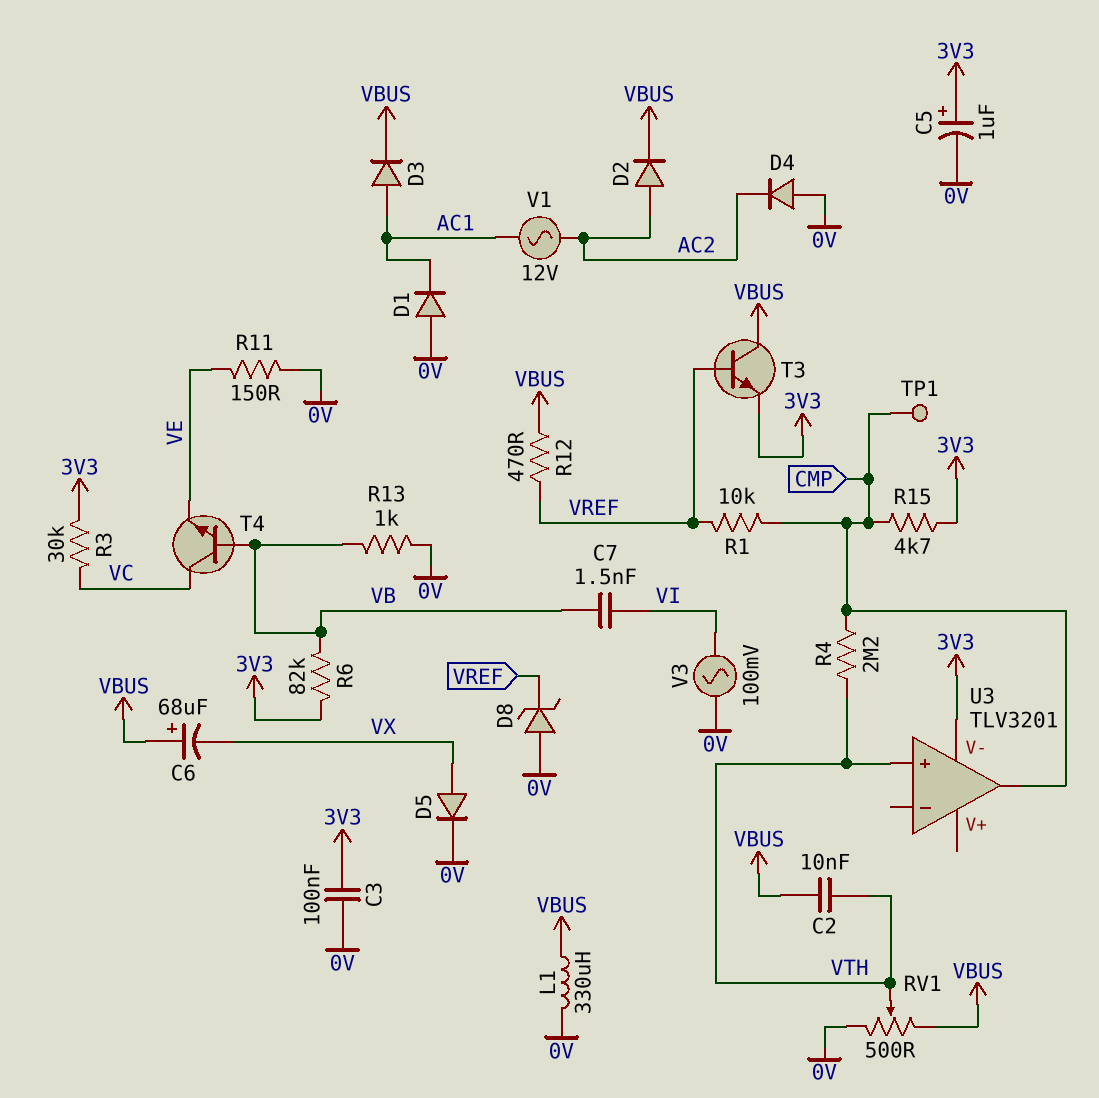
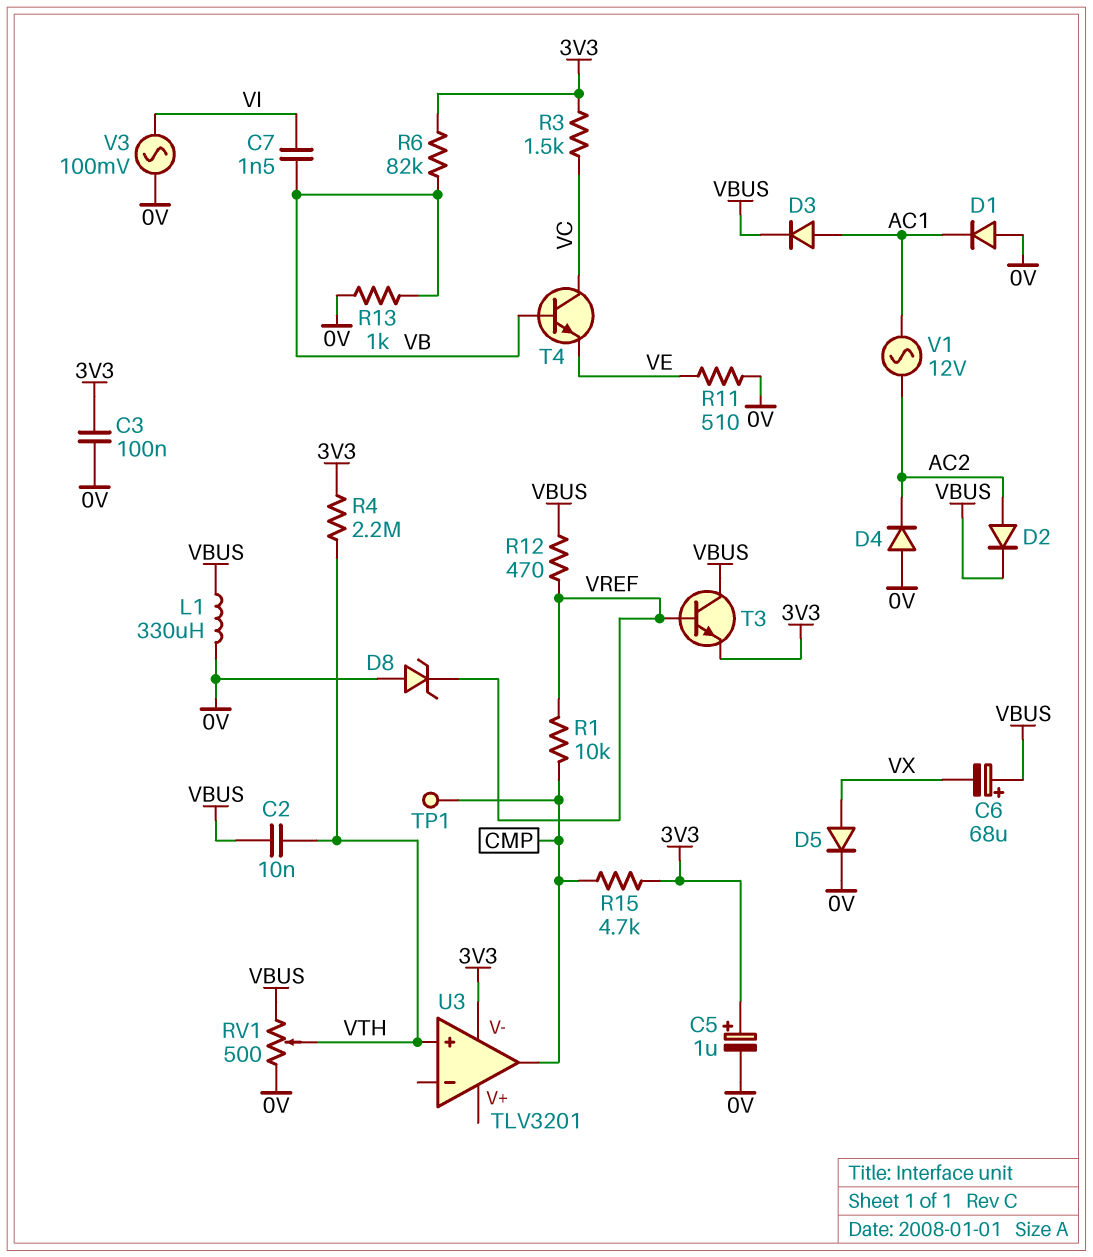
R3: 30k (3V3, VC) -> 1.5k (3V3, VC)
R4: 2.2M (CMP, VTH) -> 2.2M (3V3, VTH)
R11: 150 (0V, VE) -> 510 (0V, VE)

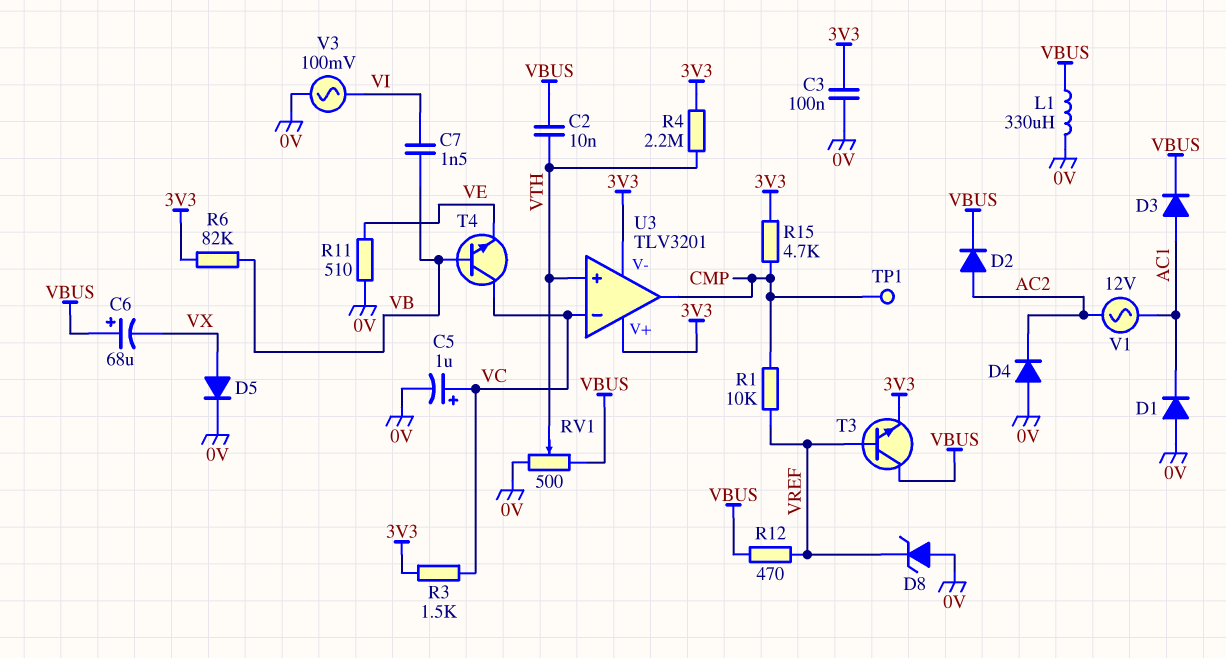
C5: 1uF (plus 3V3, minus 0V) -> 1uF (plus VC, minus 0V)
R13: 1k (0V, VB) -> none
U3 pin V+: none -> 3V3
U3 pin in-: none -> VC

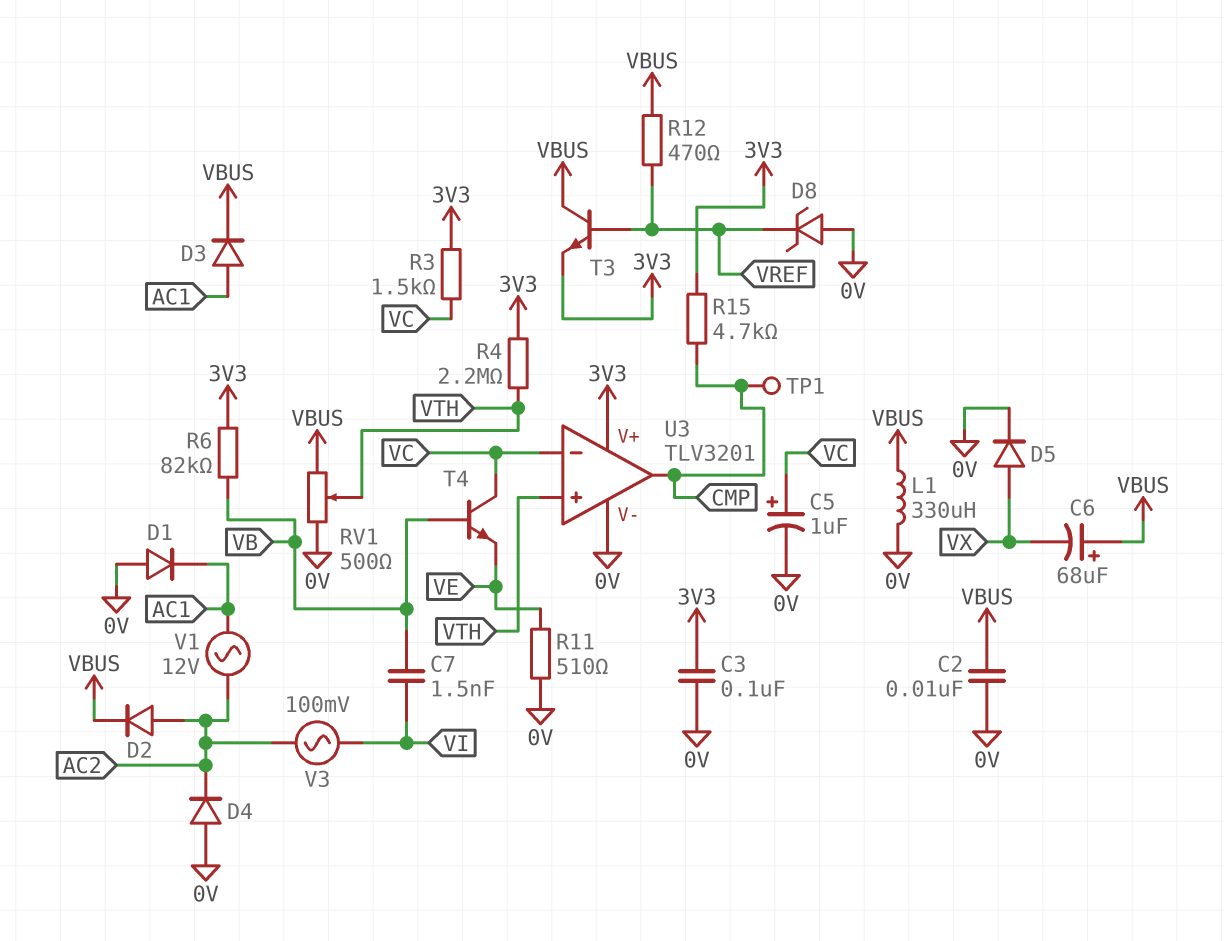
C2: 10nF (VBUS, VTH) -> 10nF (0V, VBUS)
R1: 10k (CMP, VREF) -> none
U3 pin V-: 3V3 -> 0V
V3: AC 100mV (0V, VI) -> AC 100mV (AC2, VI)

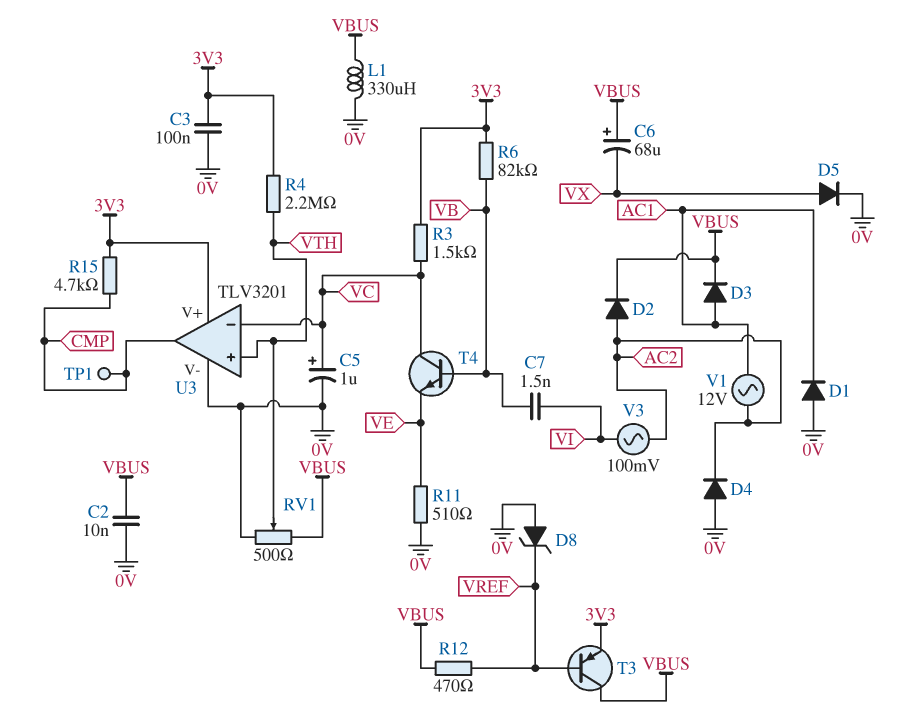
T3: NPN (B VREF, C VBUS, E 3V3) -> PNP (B VREF, C VBUS, E 3V3)

